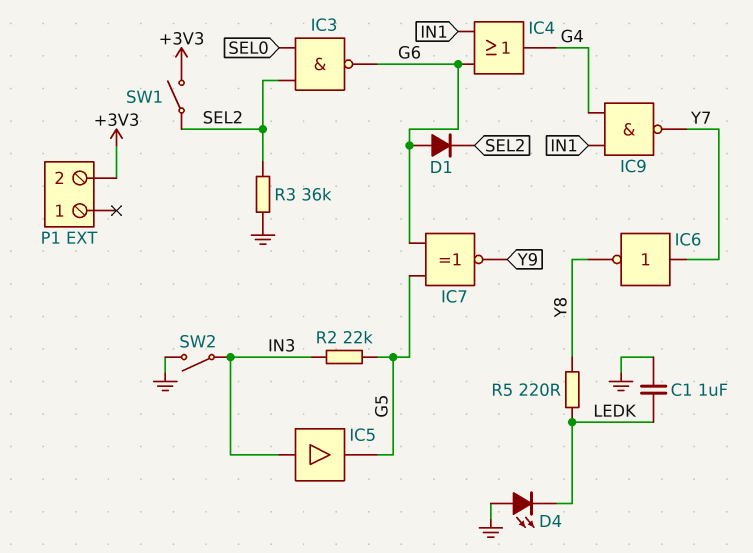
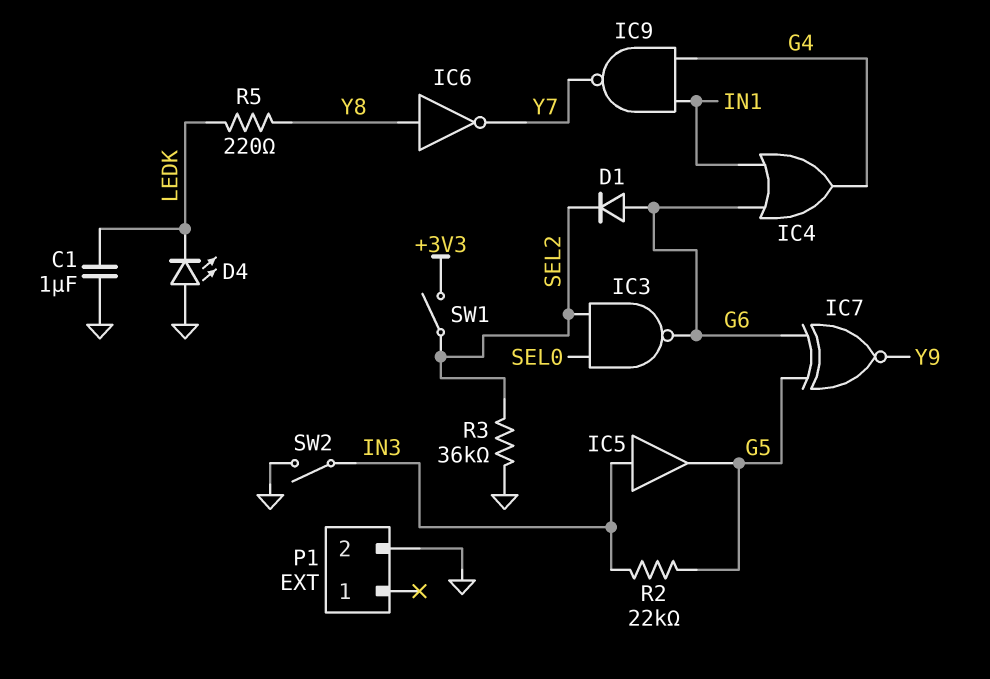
IC6: NOT (in Y7, out Y8) -> NOT (in Y8, out Y7)
P1 pin 2: +3V3 -> GND

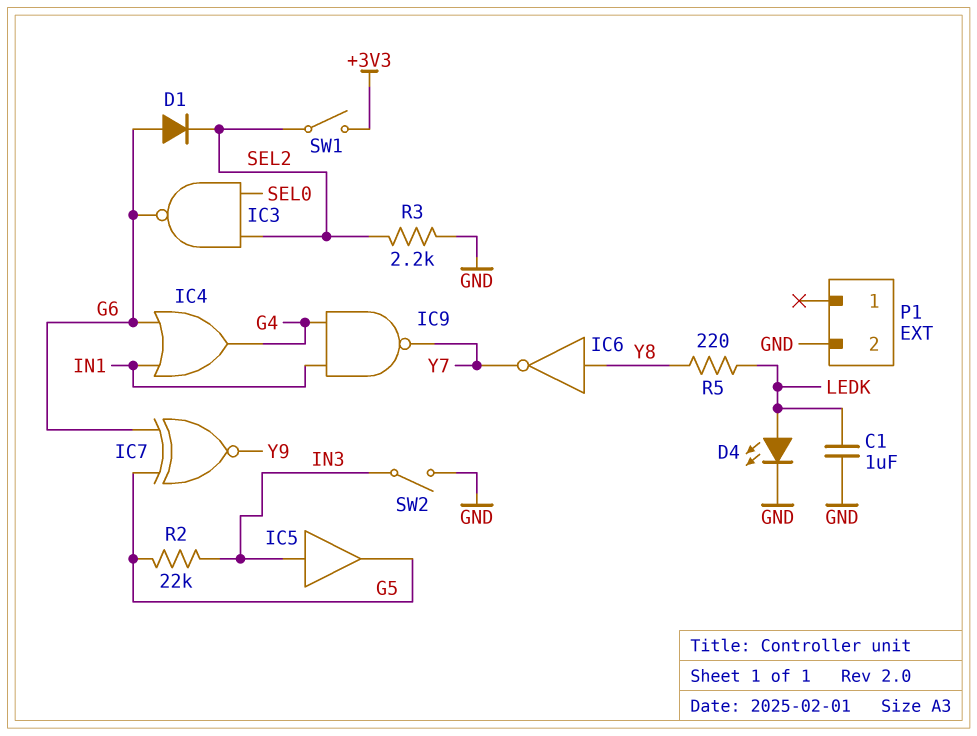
D4: LED (A GND, K LEDK) -> LED (A LEDK, K GND)
R3: 36k (GND, SEL2) -> 2.2k (GND, SEL2)

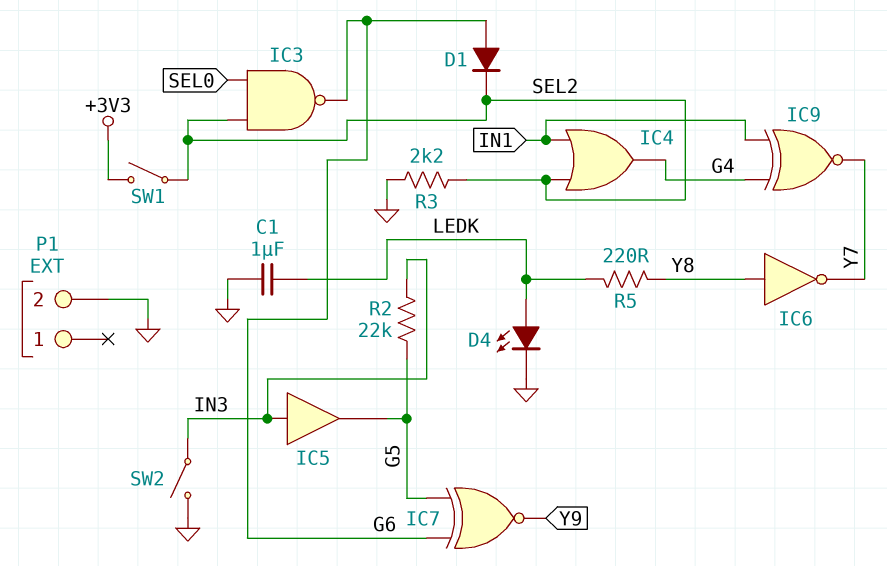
IC4: OR (in G6, in IN1, out G4) -> OR (in IN1, in SEL2, out G4)
IC9: NAND (in G4, in IN1, out Y7) -> XNOR (in G4, in IN1, out Y7)

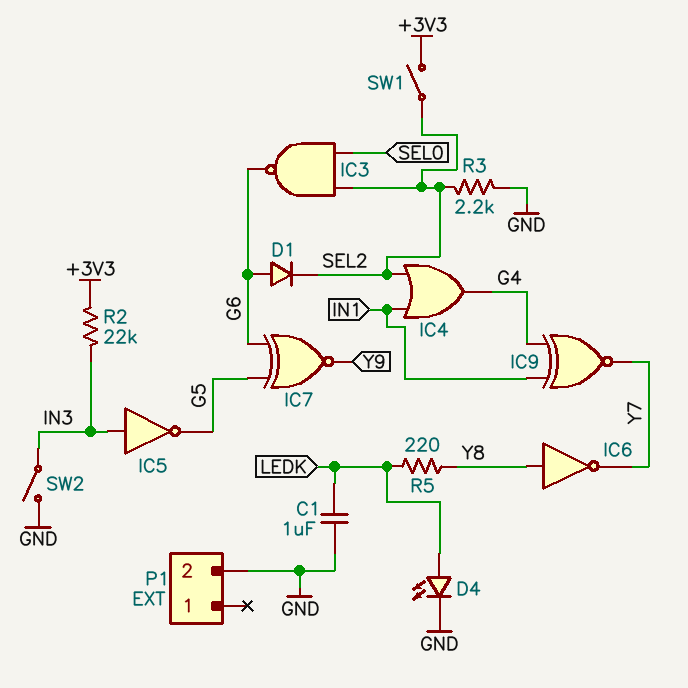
IC5: buffer (in IN3, out G5) -> NOT (in IN3, out G5)
R2: 22k (G5, IN3) -> 22k (+3V3, IN3)

